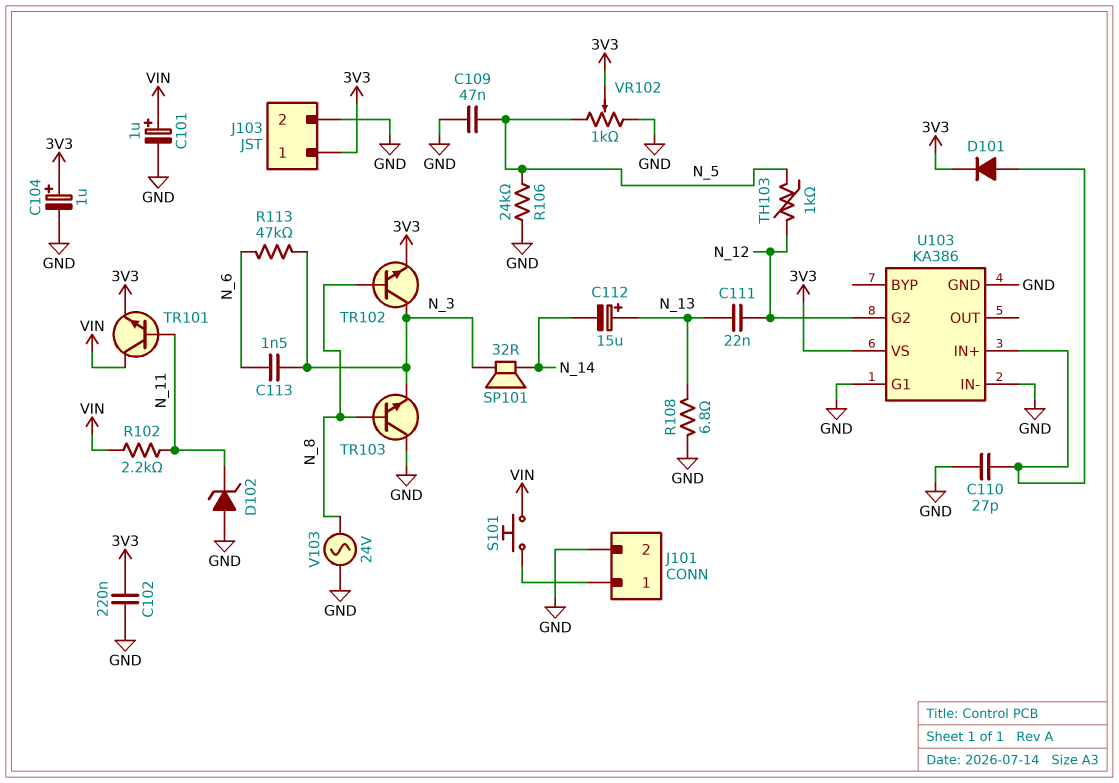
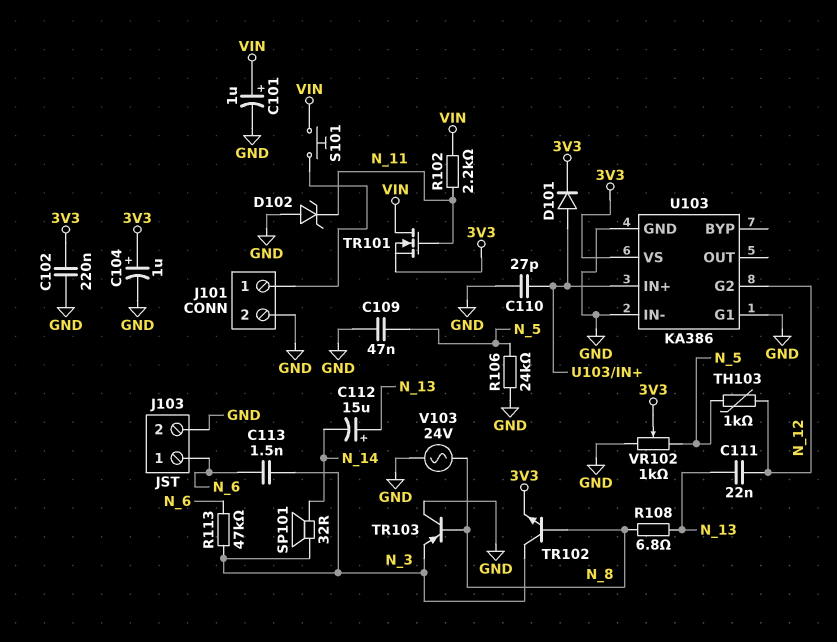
J103 pin 1: 3V3 -> N_6
R108: 6.8 (GND, N_13) -> 6.8 (N_8, N_13)
TR101: NPN (B N_11, C VIN, E 3V3) -> NMOS (G N_11, D VIN, S 3V3)
TR103: NPN (B N_8, C GND, E N_3) -> PNP (B N_8, C GND, E N_3)

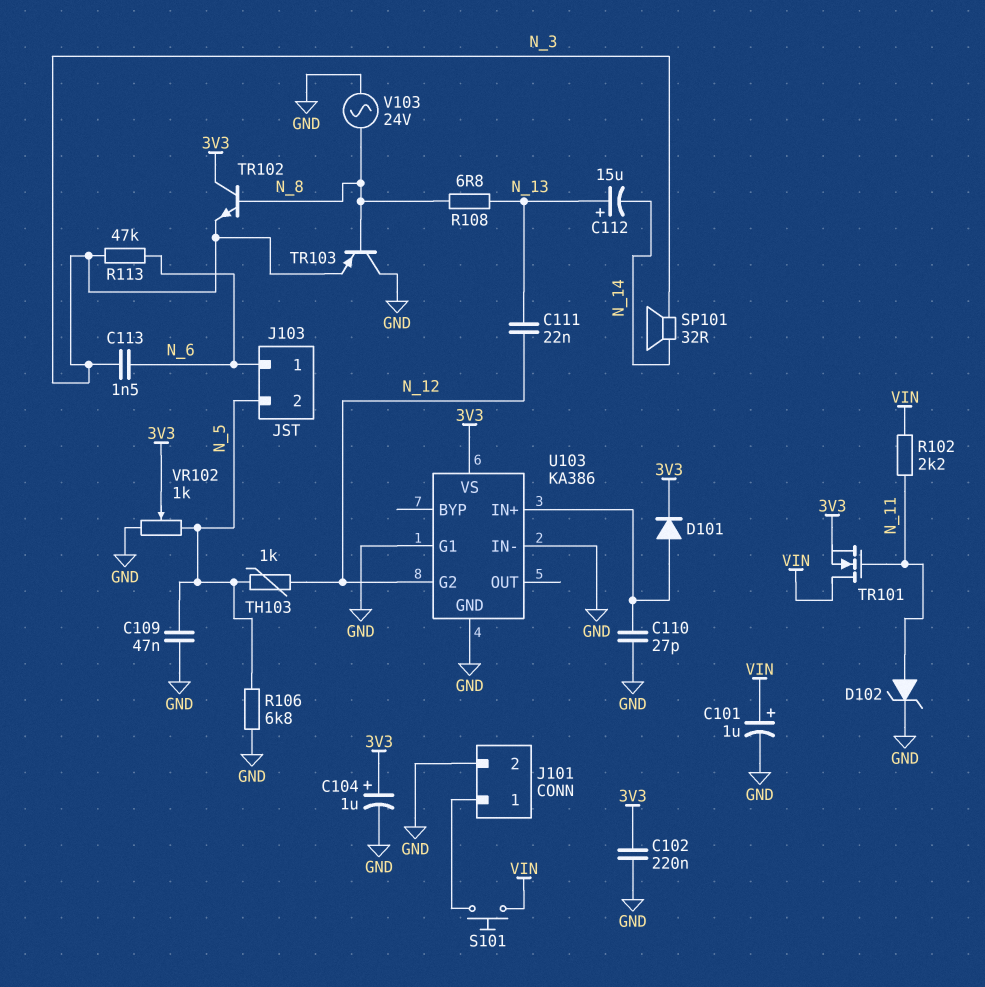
D102: zener (A GND, K N_11) -> zener (A N_11, K GND)
J103 pin 2: GND -> N_5
R106: 24k (GND, N_5) -> 6.8k (GND, N_5)
TR102: NPN (B N_8, C N_3, E 3V3) -> NPN (B N_8, C 3V3, E N_3)

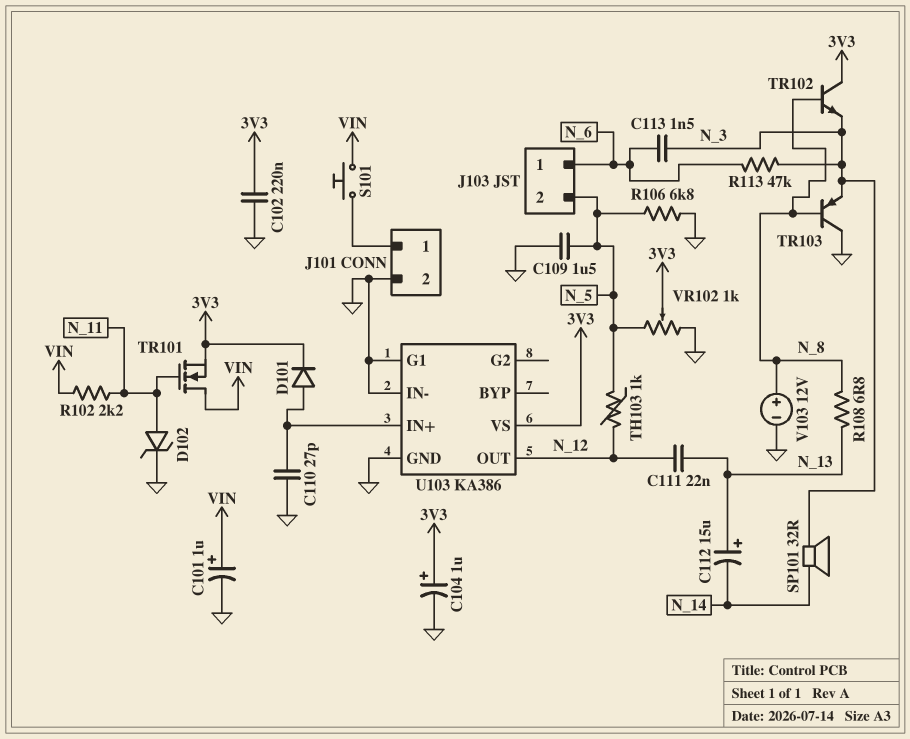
C109: 47nF (GND, N_5) -> 1.5uF (GND, N_5)
U103 pin G2: N_12 -> none
U103 pin OUT: none -> N_12
V103: AC 24V (GND, N_8) -> 12V (plus N_8, minus GND)

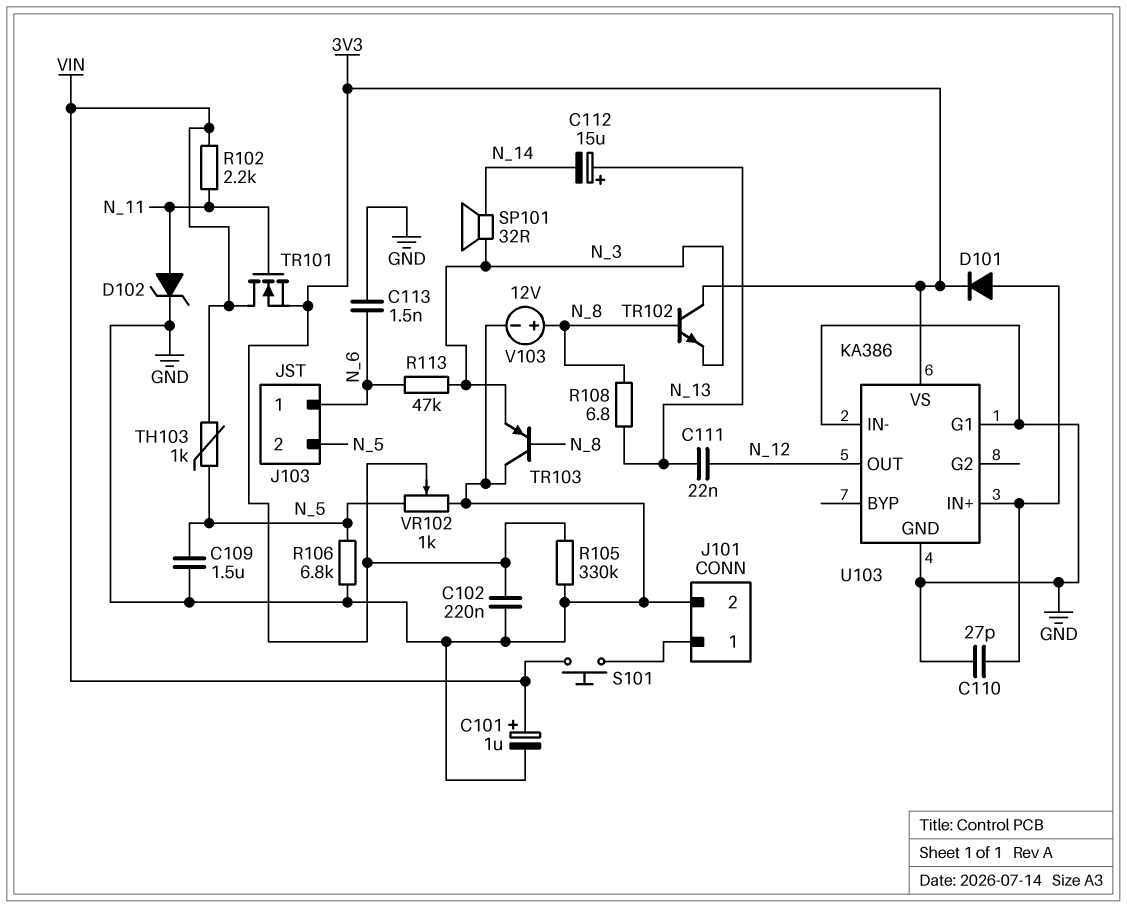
C104: 1uF (plus 3V3, minus GND) -> none
C113: 1.5nF (N_3, N_6) -> 1.5nF (GND, N_6)
R105: none -> 330k (3V3, GND)
TH103: 1k (N_5, N_12) -> 1k (N_5, VIN)

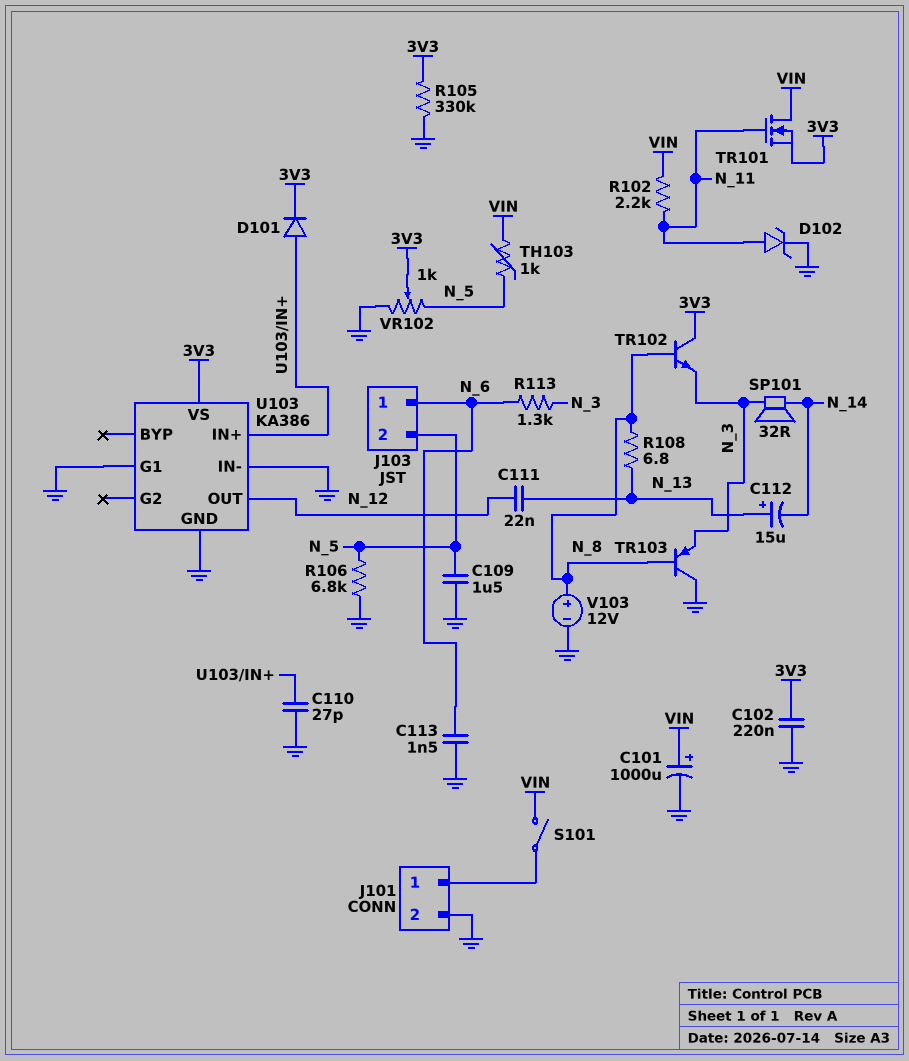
C101: 1uF (plus VIN, minus GND) -> 1000uF (plus VIN, minus GND)
R113: 47k (N_3, N_6) -> 1.3k (N_3, N_6)
S101: button (J101/1, VIN) -> switch (J101/1, VIN)

